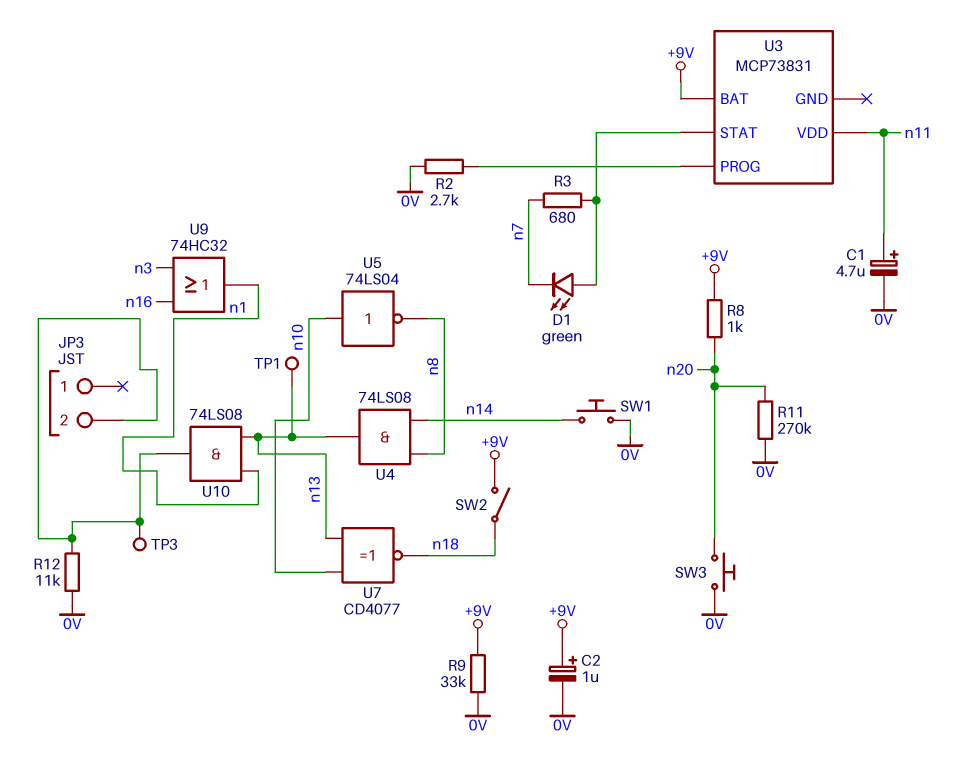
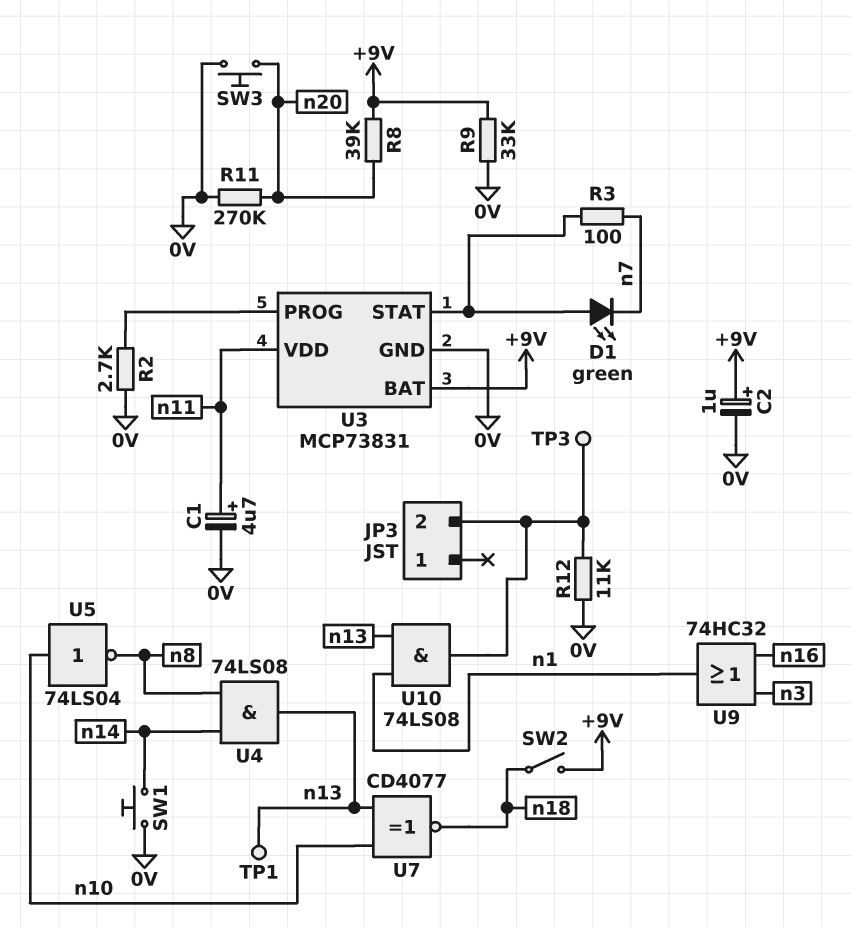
R3: 680 (U3/STAT, n7) -> 100 (U3/STAT, n7)
R8: 1k (+9V, n20) -> 39k (+9V, n20)
U3 pin GND: none -> 0V

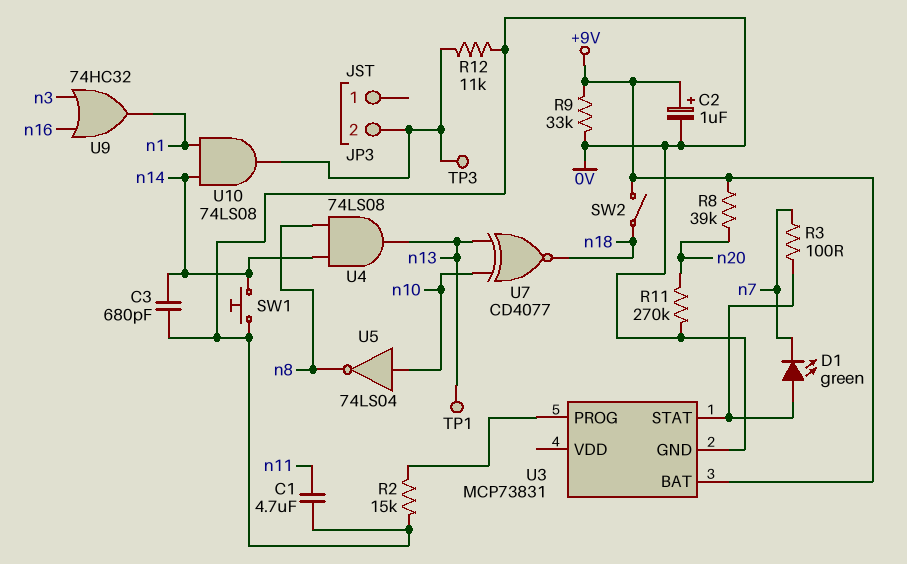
C1: 4.7uF (plus n11, minus 0V) -> 4.7uF (0V, n11)
C3: none -> 680pF (0V, n14)
R2: 2.7k (0V, U3/PROG) -> 15k (0V, U3/PROG)
SW3: button (0V, n20) -> none
U3 pin VDD: n11 -> none
U10: AND 74LS08 (in n1, in n13, out JP3/2) -> AND 74LS08 (in n1, in n14, out JP3/2)

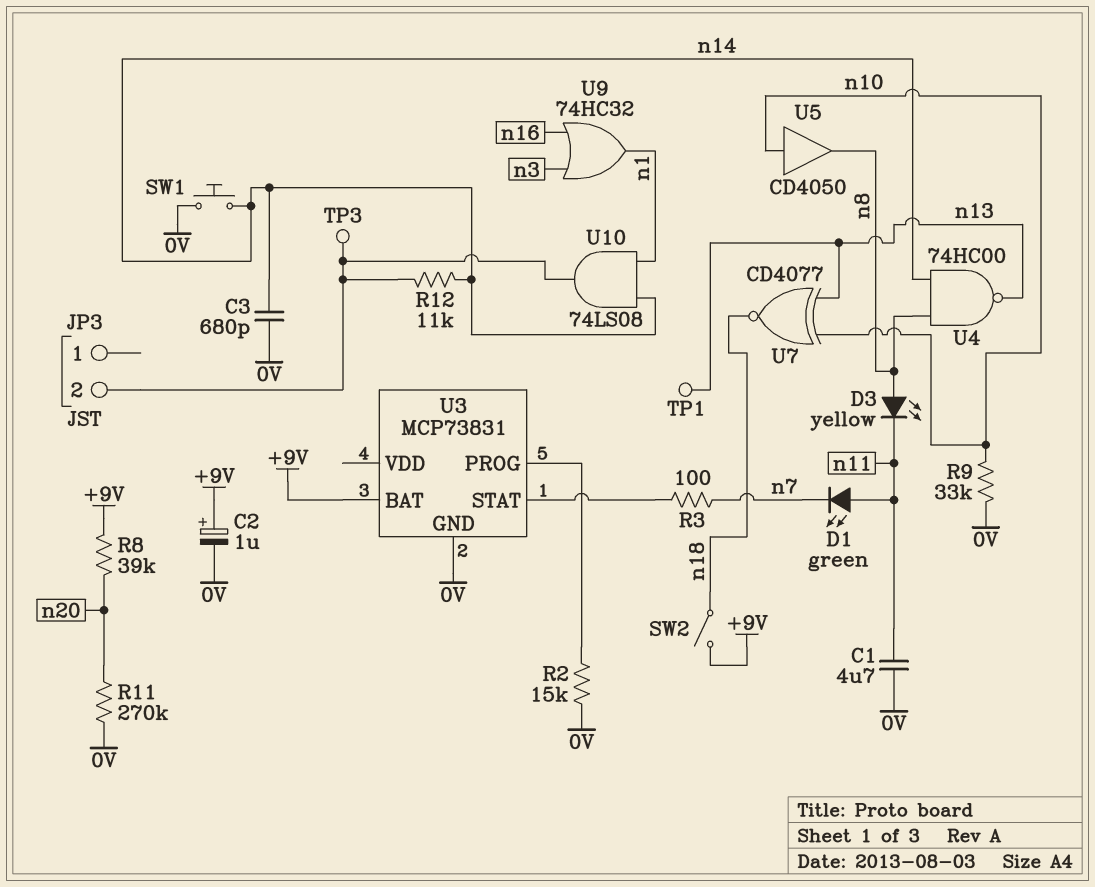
D1: LED green (A U3/STAT, K n7) -> LED green (A n11, K n7)
D3: none -> LED yellow (A n8, K n11)
R9: 33k (+9V, 0V) -> 33k (0V, n10)
R12: 11k (0V, JP3/2) -> 11k (JP3/2, n14)
U4: AND 74LS08 (in n8, in n14, out n13) -> NAND 74HC00 (in n8, in n14, out n13)
U5: NOT 74LS04 (in n10, out n8) -> buffer CD4050 (in n10, out n8)

